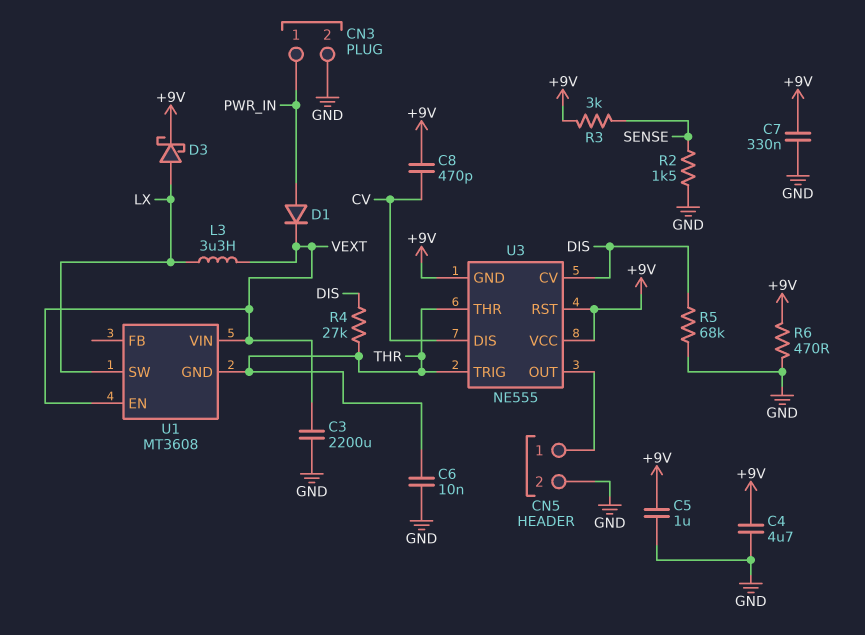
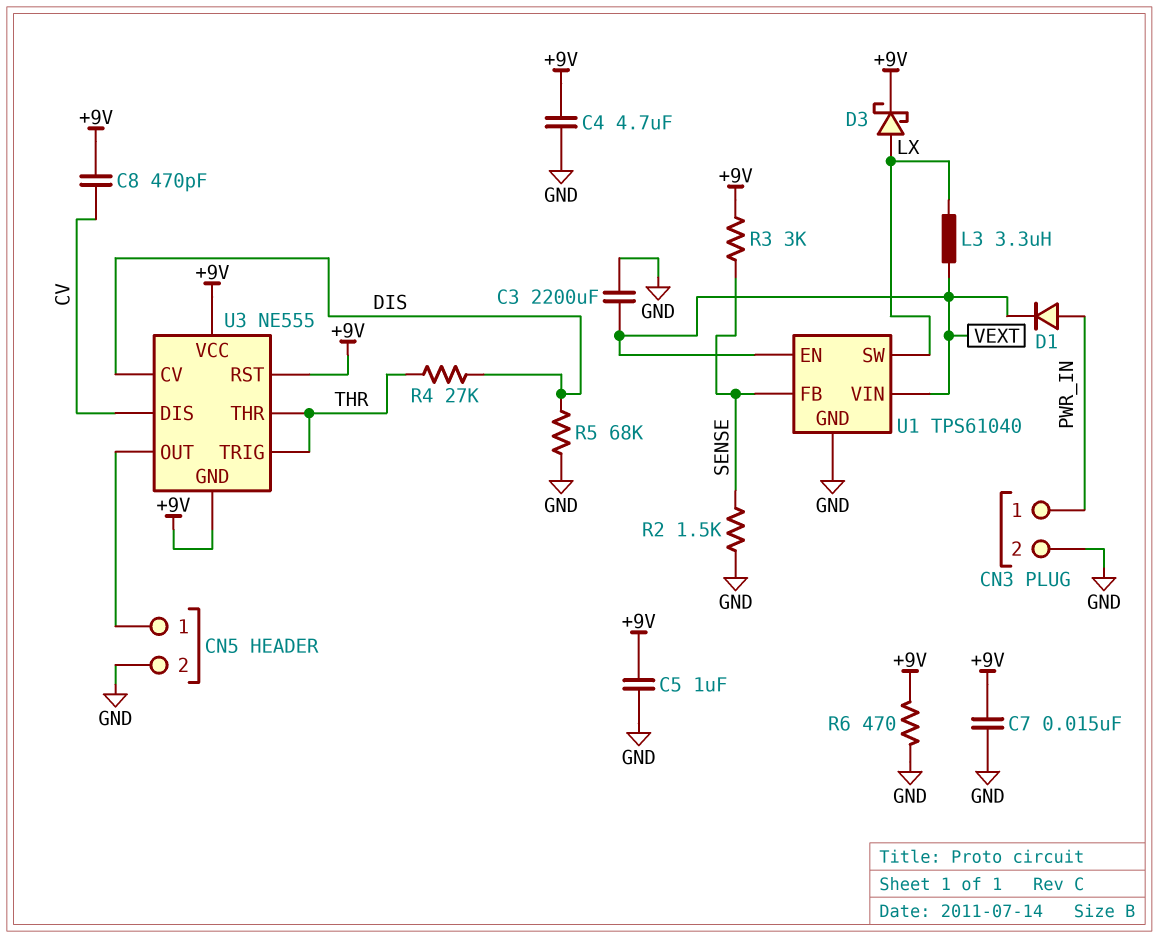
C6: 10nF (GND, THR) -> none
C7: 330nF (+9V, GND) -> 15nF (+9V, GND)
U1: MT3608 -> TPS61040
U1 pin FB: none -> SENSE
U1 pin GND: THR -> GND

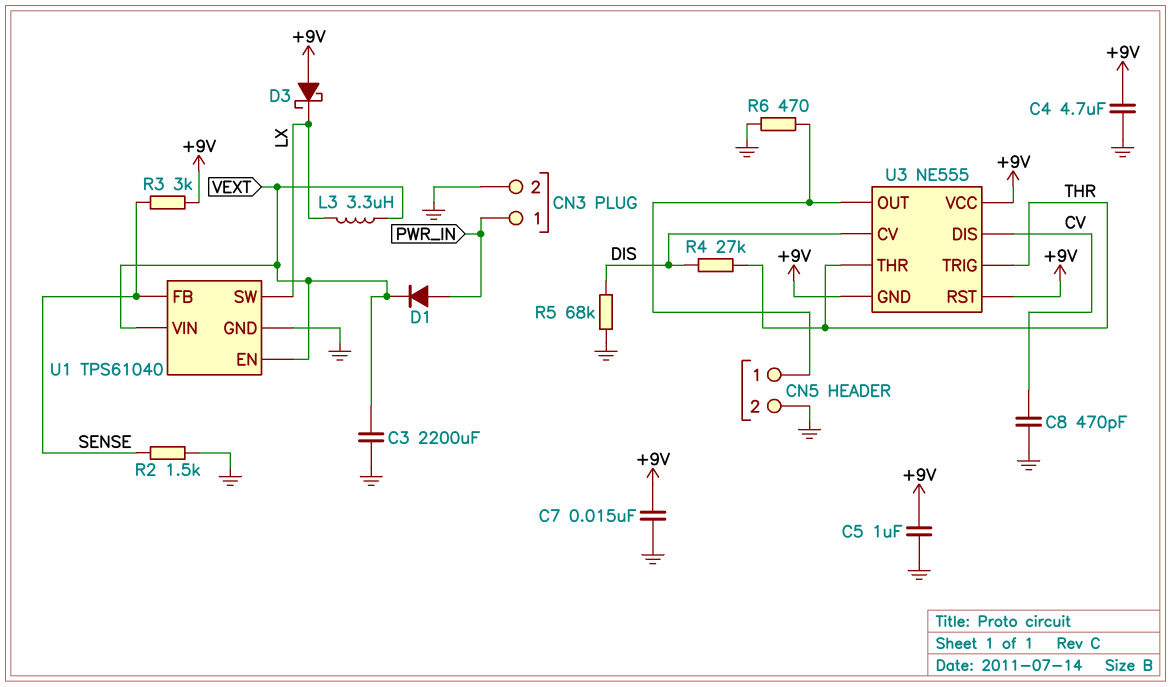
C8: 470pF (+9V, CV) -> 470pF (CV, GND)
D3: schottky (A LX, K +9V) -> schottky (A +9V, K LX)
R6: 470 (+9V, GND) -> 470 (CN5/1, GND)

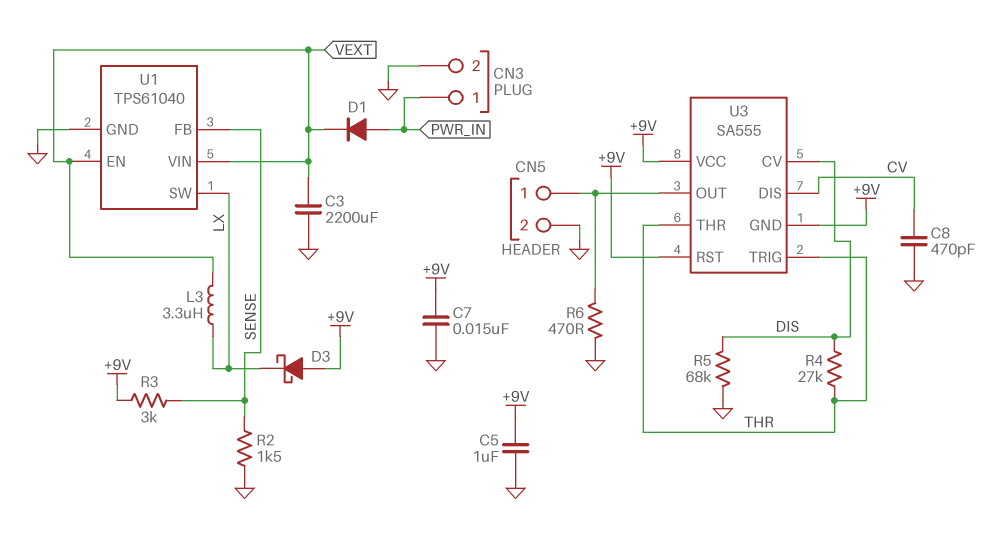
C4: 4.7uF (+9V, GND) -> none
U3: NE555 -> SA555

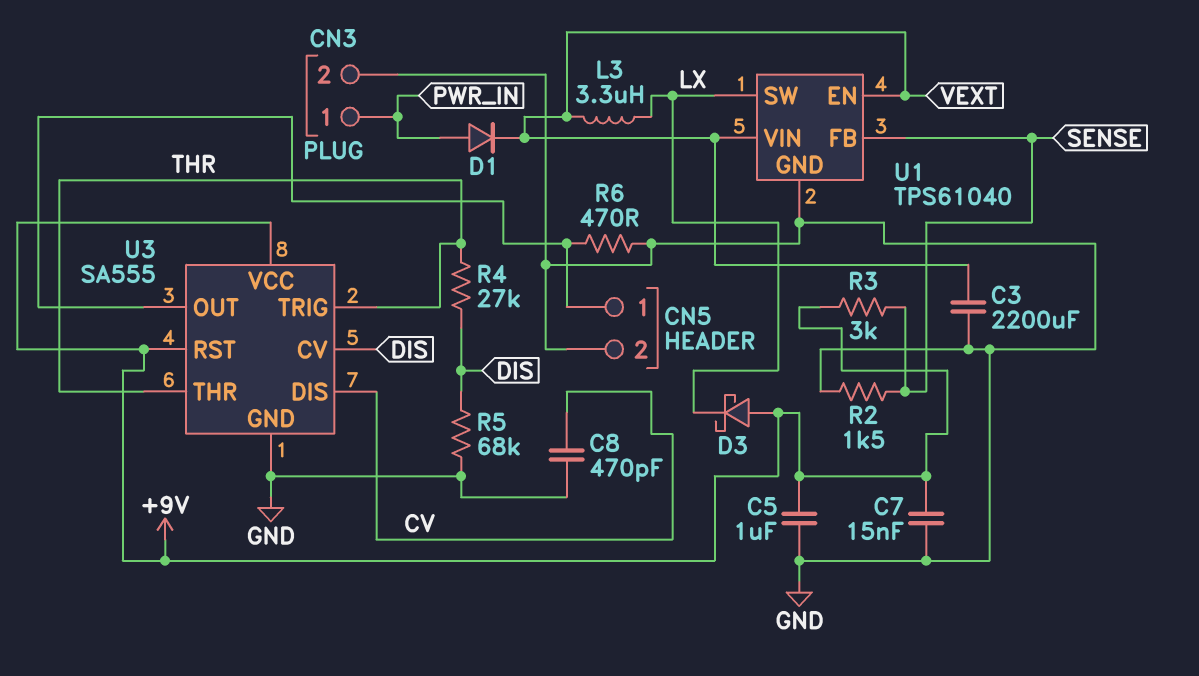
U3 pin GND: +9V -> GND

